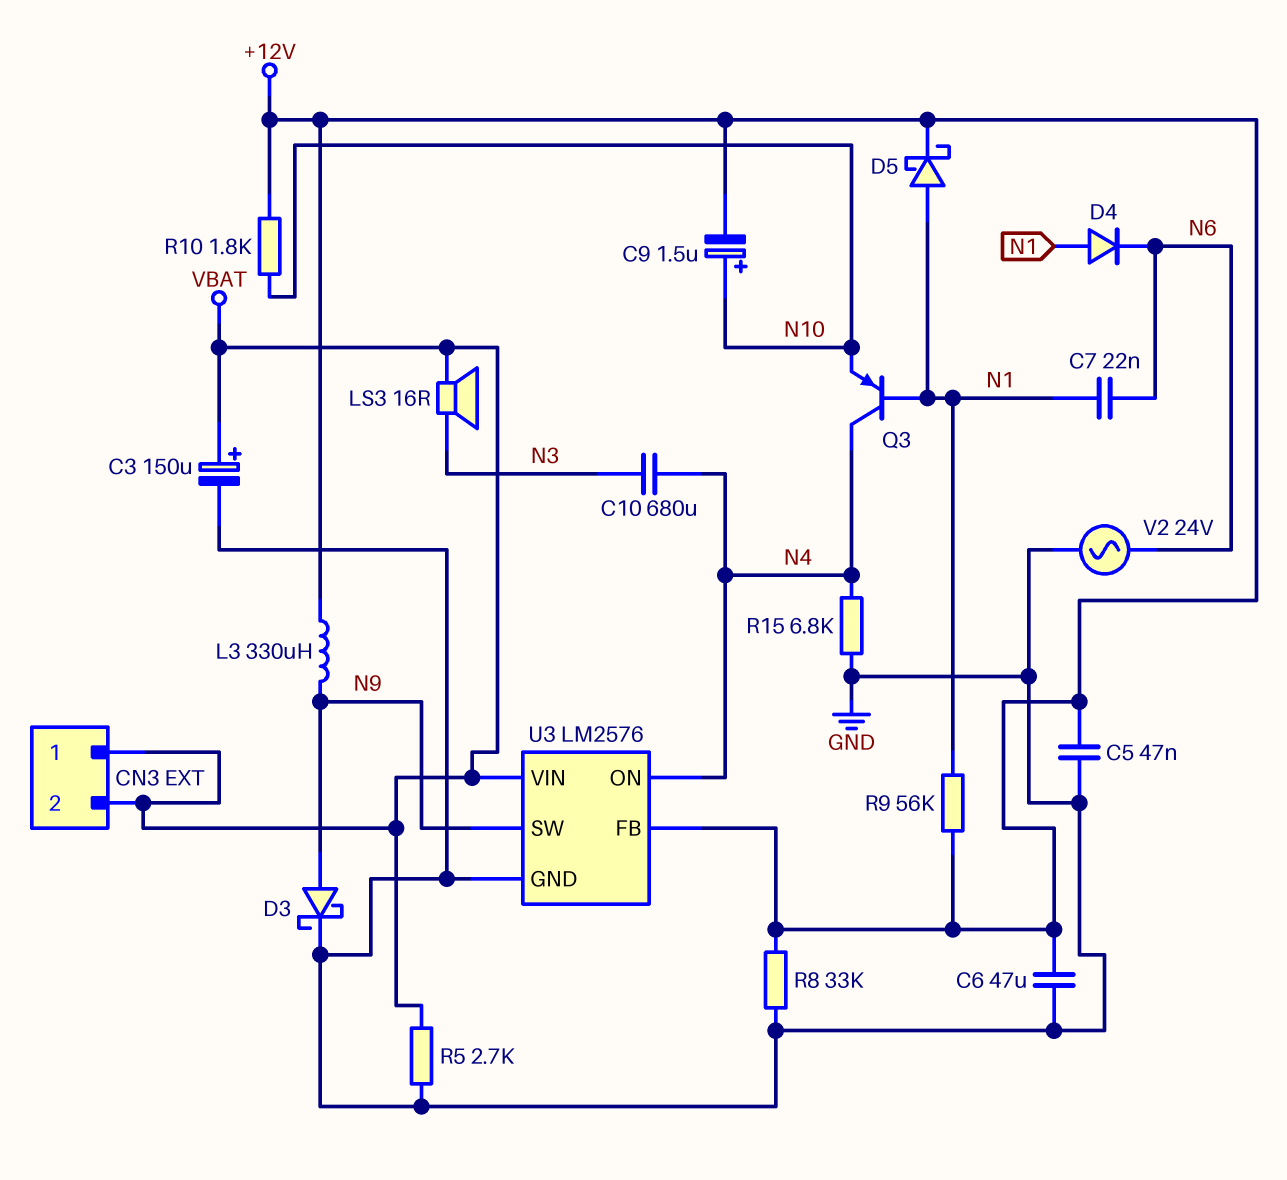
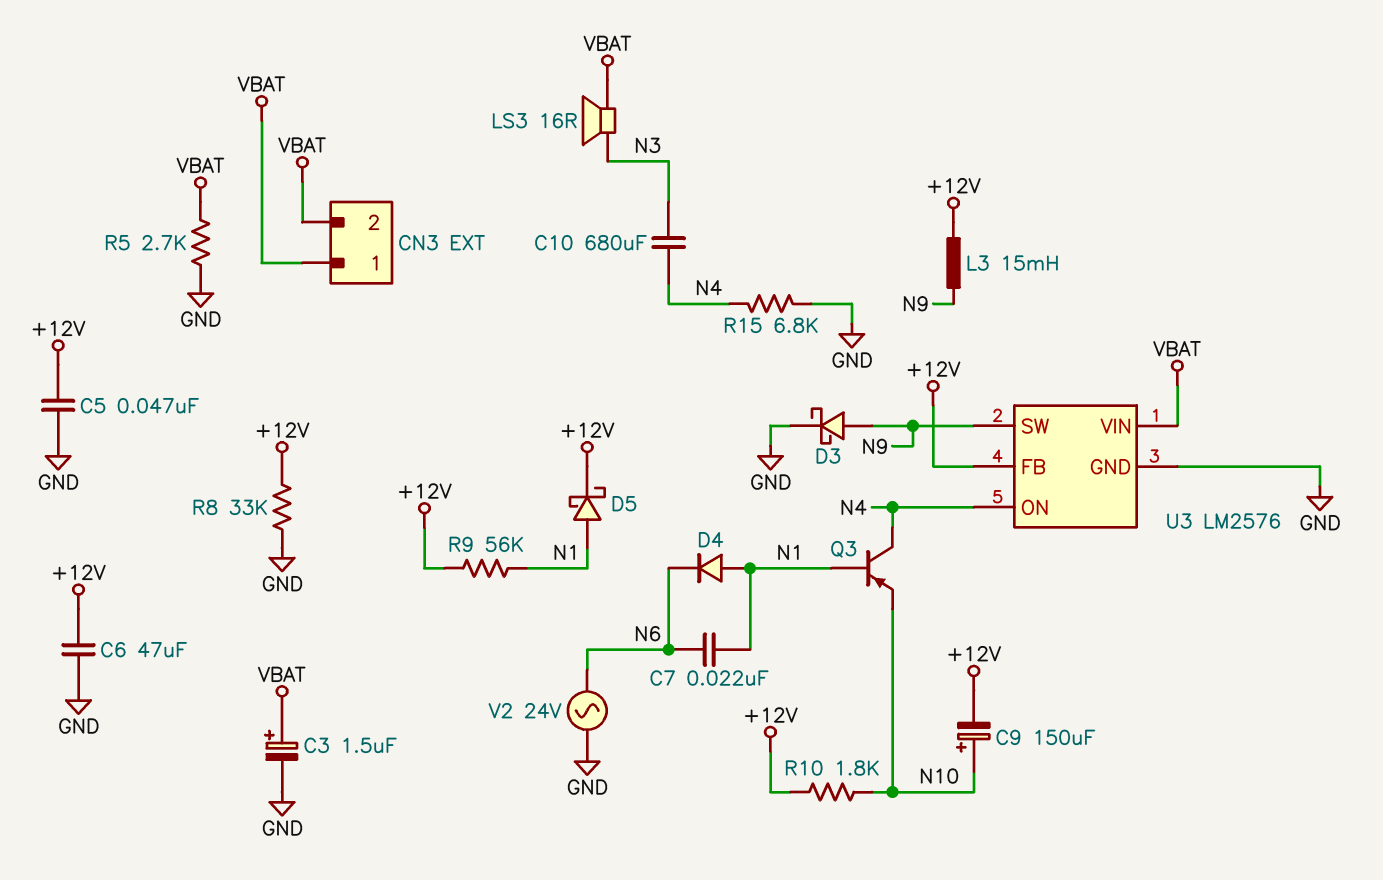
C3: 150uF (plus VBAT, minus GND) -> 1.5uF (plus VBAT, minus GND)
C9: 1.5uF (plus N10, minus +12V) -> 150uF (plus N10, minus +12V)
L3: 330uH (+12V, N9) -> 15mH (+12V, N9)

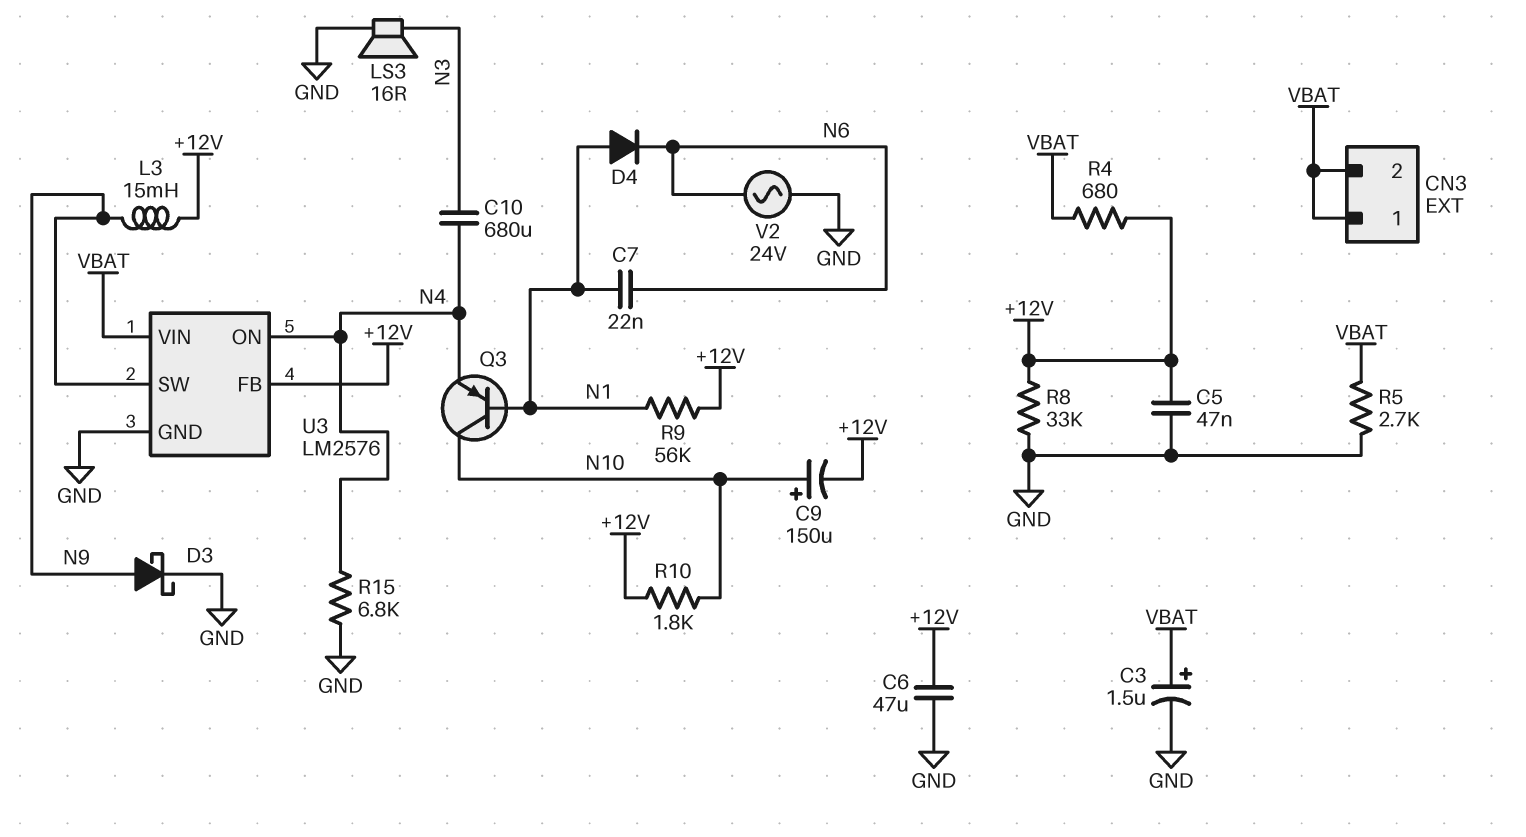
D5: schottky (A N1, K +12V) -> none
LS3: speaker 16R (N3, VBAT) -> speaker 16R (GND, N3)
Q3: PNP (B N1, C N4, E N10) -> PNP (B N1, C N10, E N4)
R4: none -> 680 (+12V, VBAT)

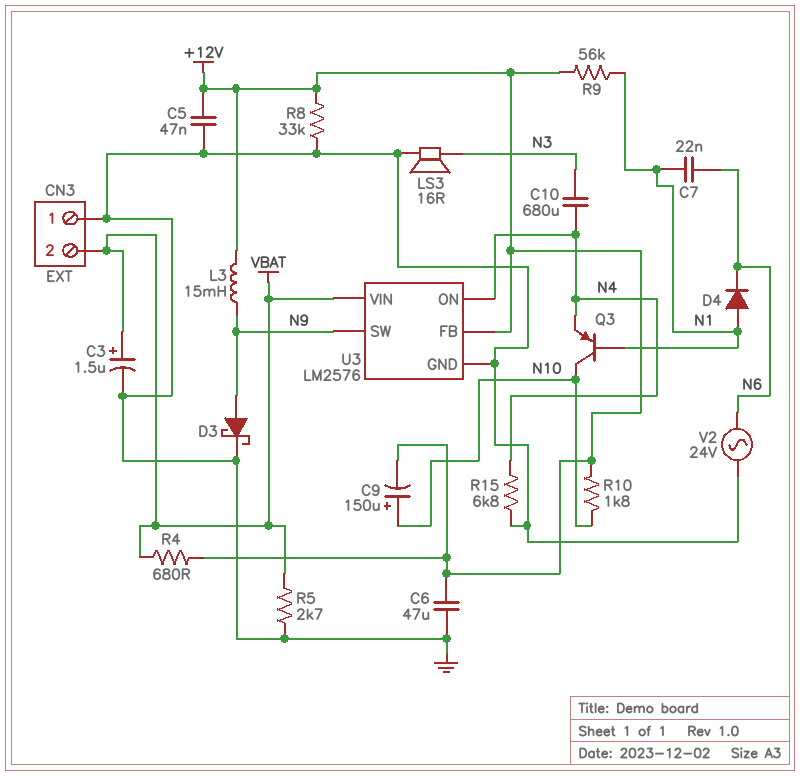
CN3 pin 1: VBAT -> GND

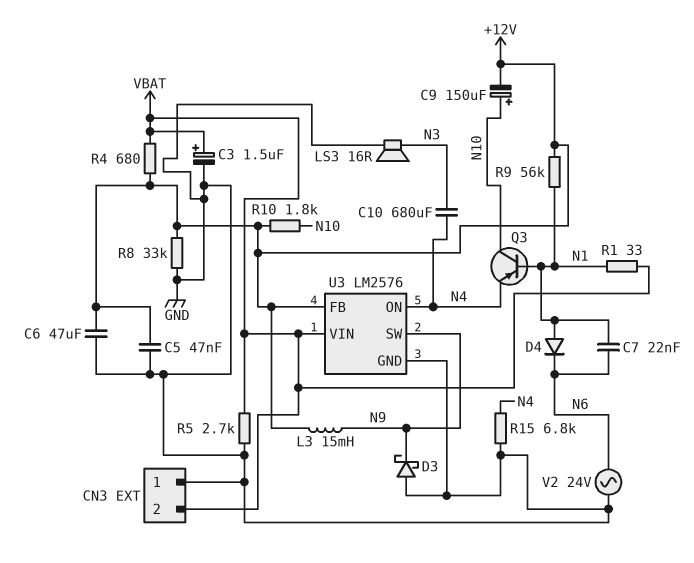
D3: schottky (A N9, K GND) -> schottky (A GND, K N9)
R1: none -> 33 (N1, VBAT)

